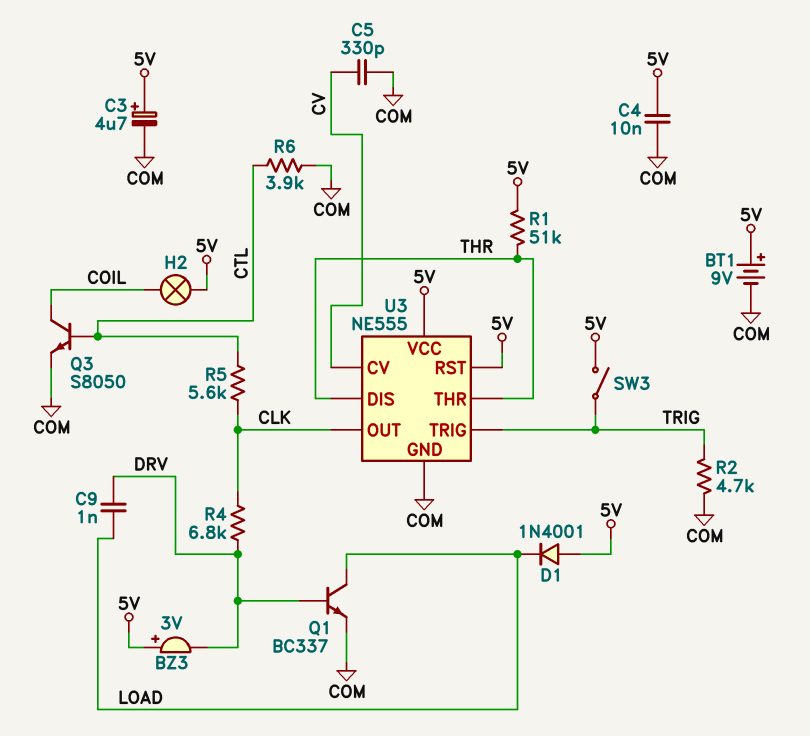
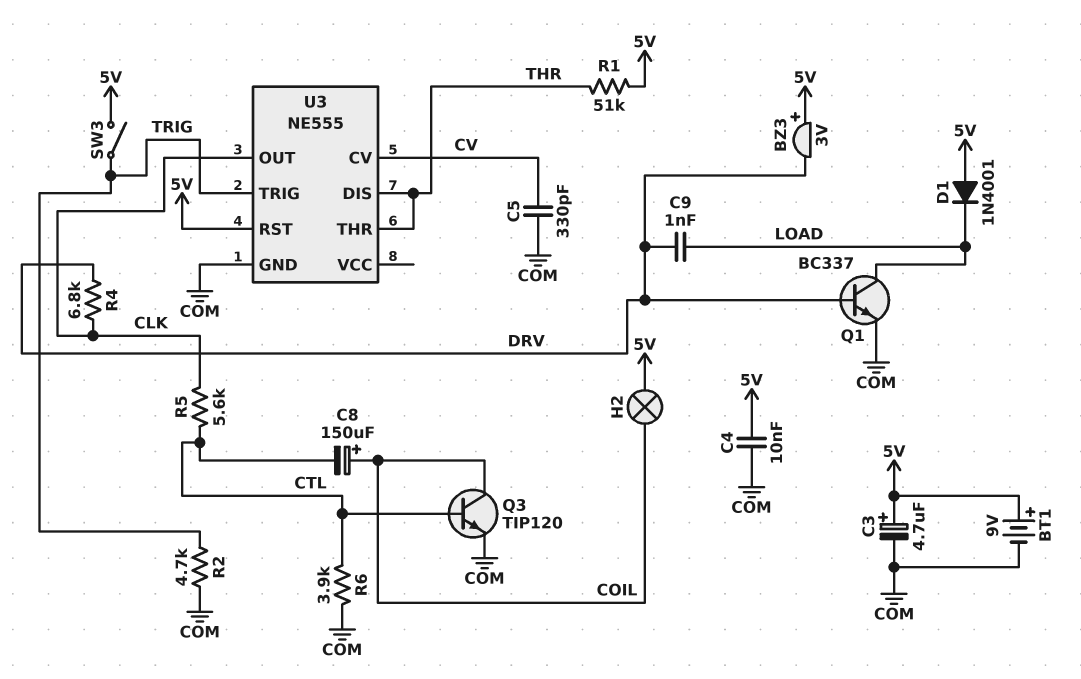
C8: none -> 150uF (plus COIL, minus CTL)
Q3: NPN S8050 (B CTL, C COIL, E COM) -> NPN TIP120 (B CTL, C COIL, E COM)
U3 pin VCC: 5V -> none

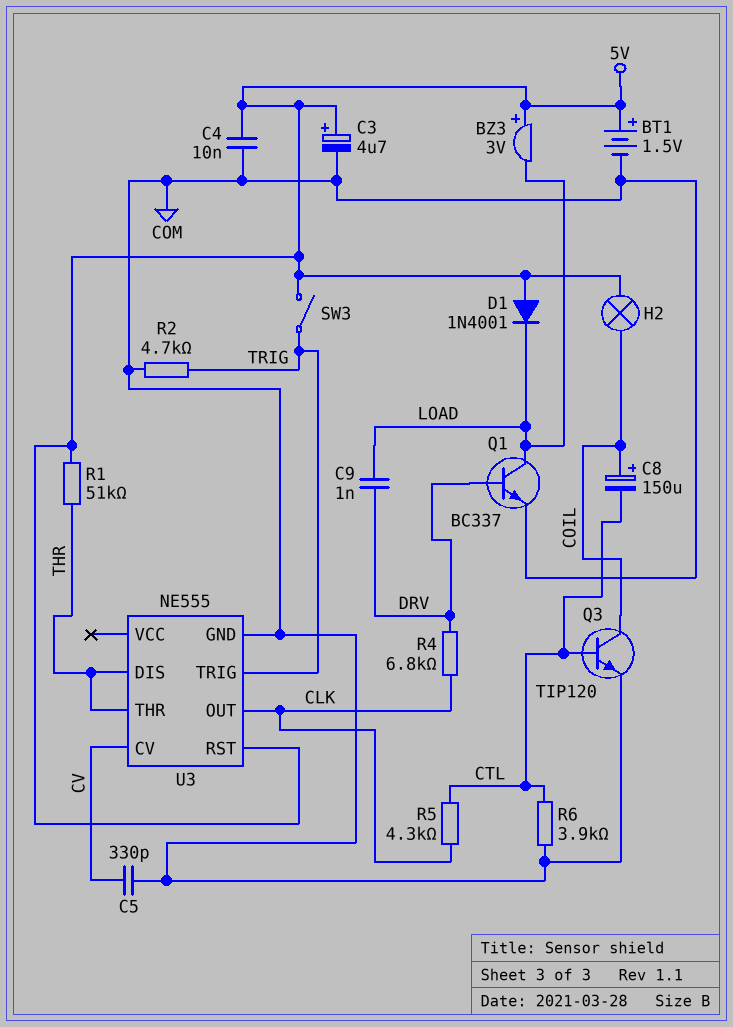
BT1: 9V (plus 5V, minus COM) -> 1.5V (plus 5V, minus COM)
BZ3: buzzer 3V (plus 5V, minus DRV) -> buzzer 3V (plus 5V, minus LOAD)
R5: 5.6k (CLK, CTL) -> 4.3k (CLK, CTL)

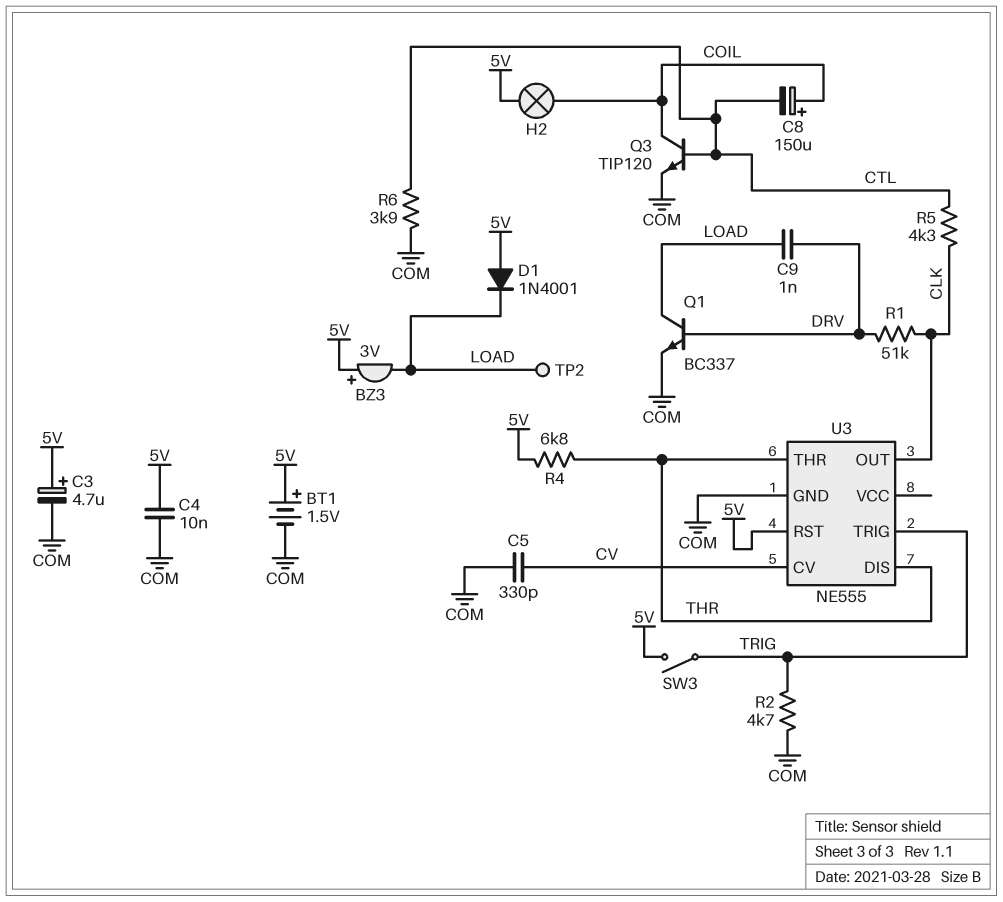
R1: 51k (5V, THR) -> 51k (CLK, DRV)
R4: 6.8k (CLK, DRV) -> 6.8k (5V, THR)
TP2: none -> test point (LOAD)

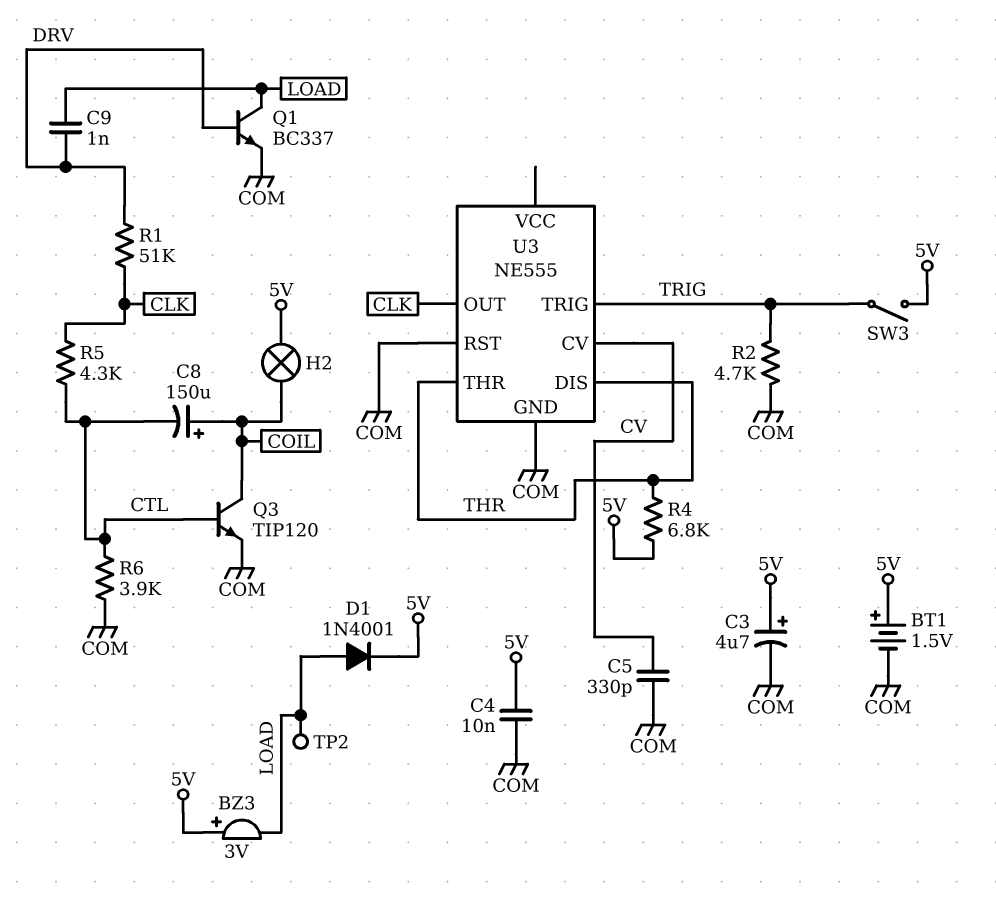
D1: diode 1N4001 (A 5V, K LOAD) -> diode 1N4001 (A LOAD, K 5V)
U3 pin RST: 5V -> COM

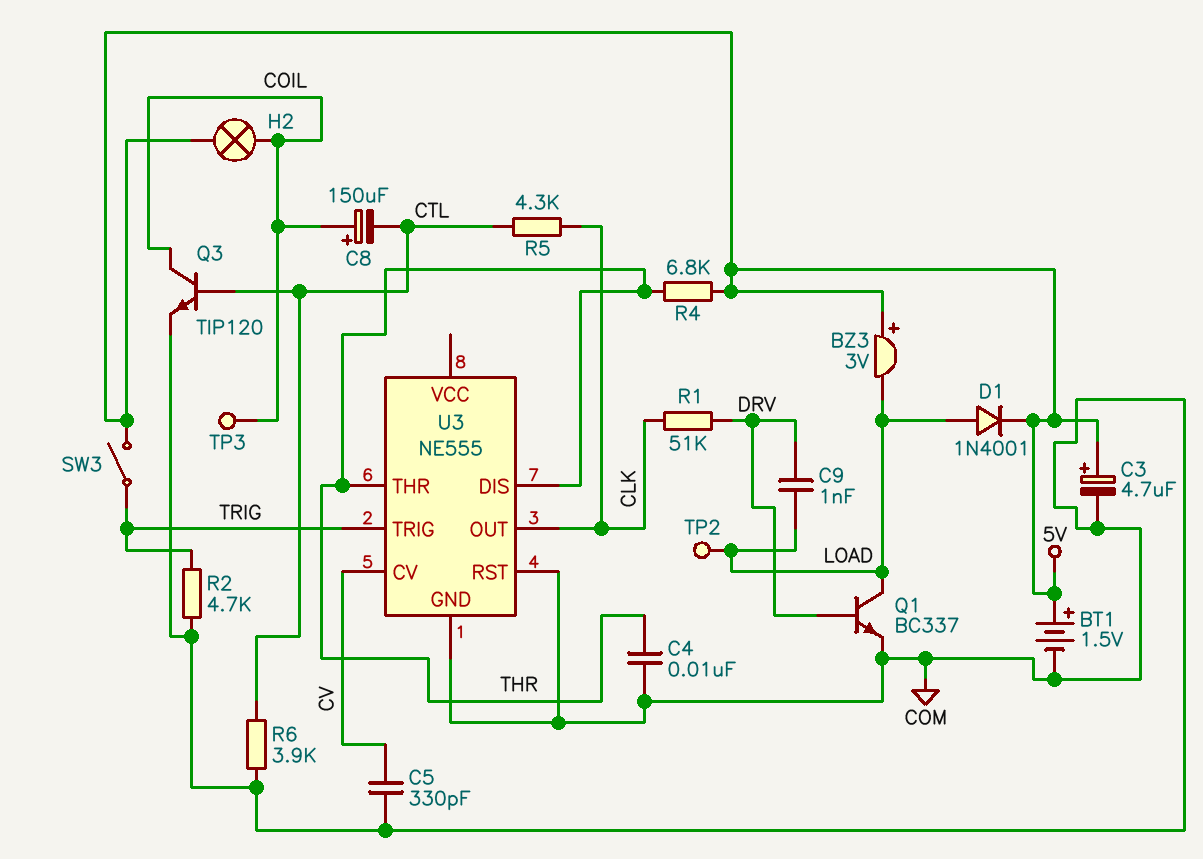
C4: 10nF (5V, COM) -> 10nF (COM, THR)
TP3: none -> test point (COIL)

